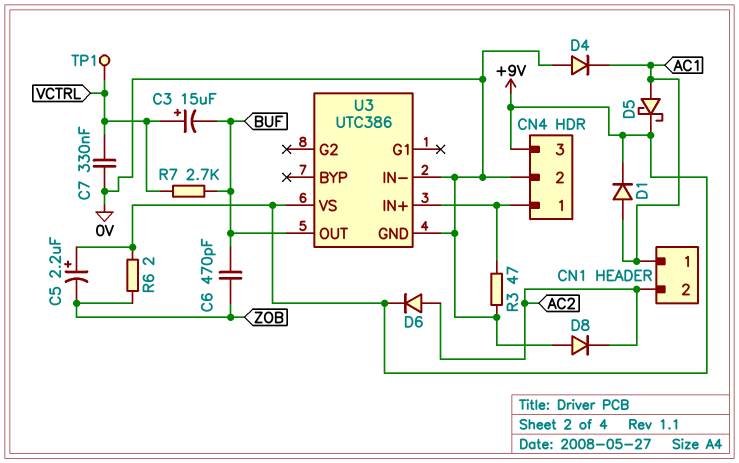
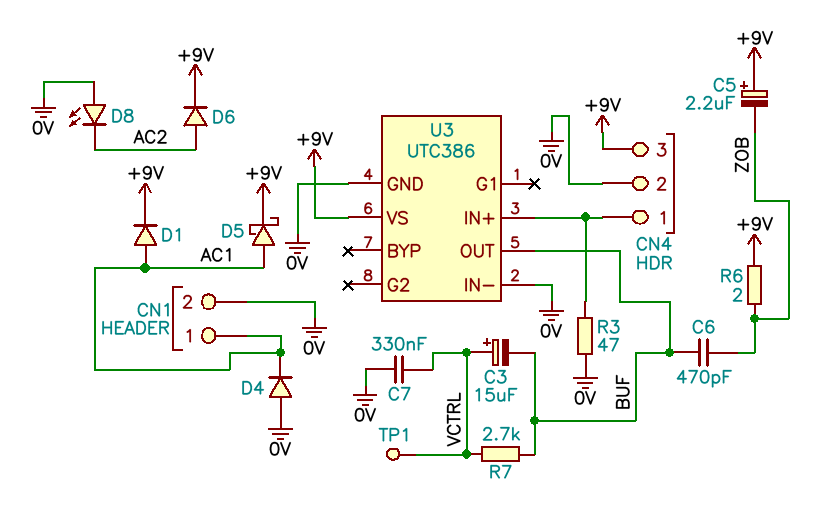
CN1 pin 2: AC2 -> 0V
D8: diode (A 0V, K AC2) -> LED (A 0V, K AC2)

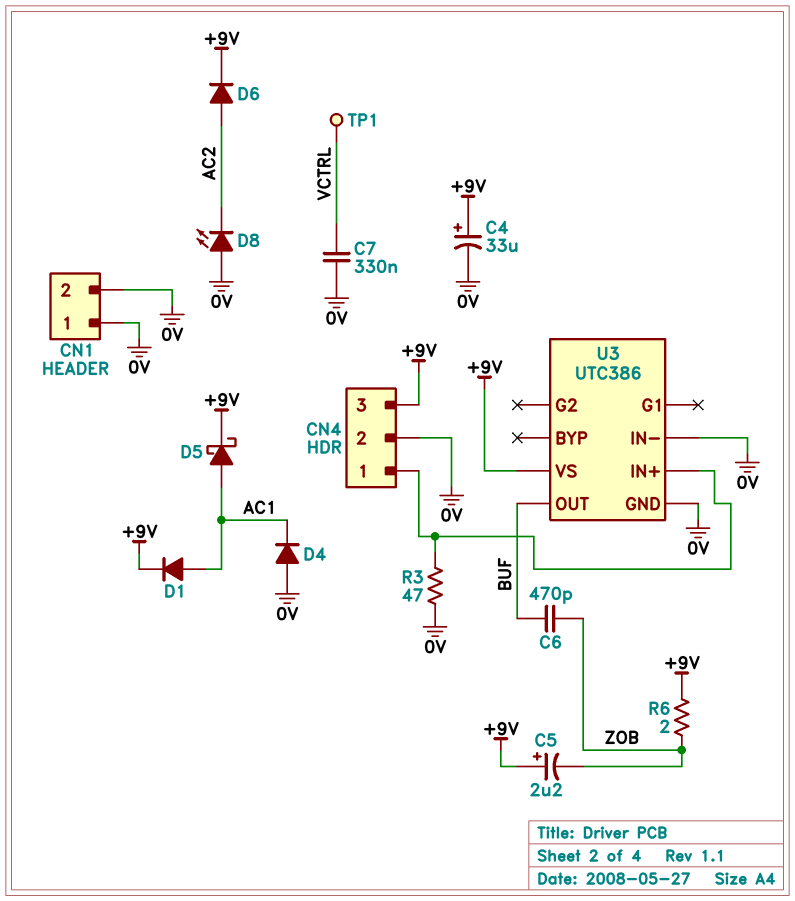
C3: 15uF (plus VCTRL, minus BUF) -> none
C4: none -> 33uF (plus +9V, minus 0V)
CN1 pin 1: AC1 -> 0V
R7: 2.7k (BUF, VCTRL) -> none

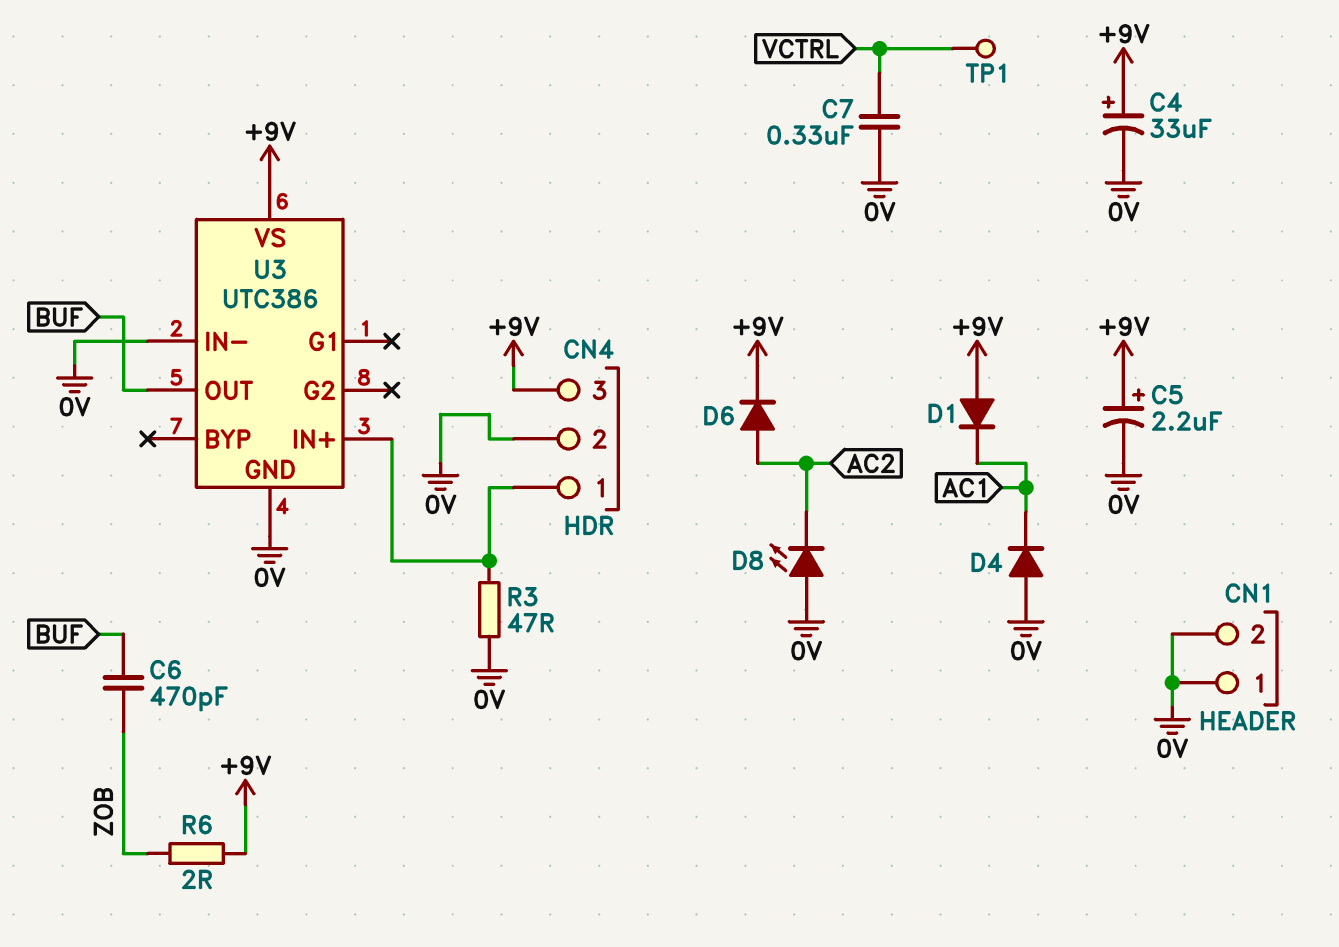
C5: 2.2uF (plus +9V, minus ZOB) -> 2.2uF (plus +9V, minus 0V)
D1: diode (A AC1, K +9V) -> diode (A +9V, K AC1)
D5: schottky (A AC1, K +9V) -> none

